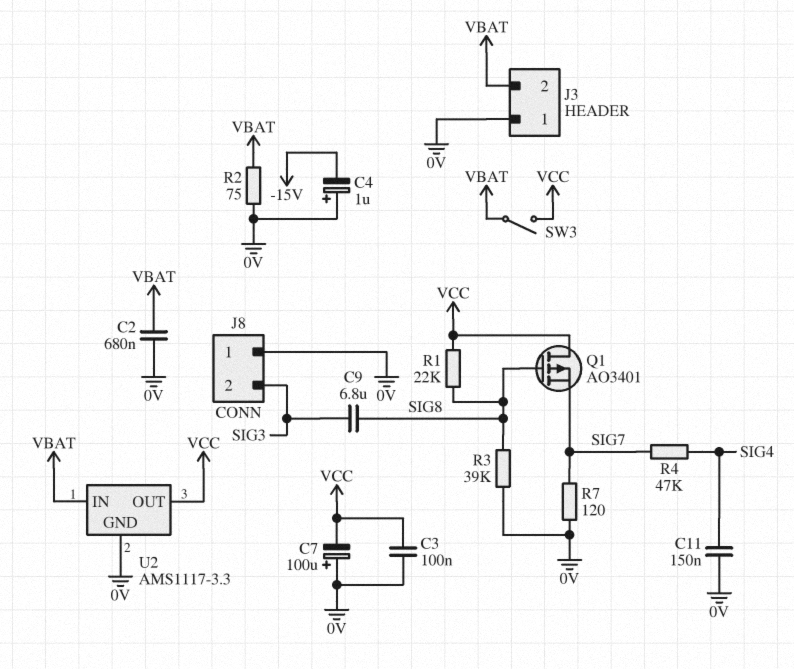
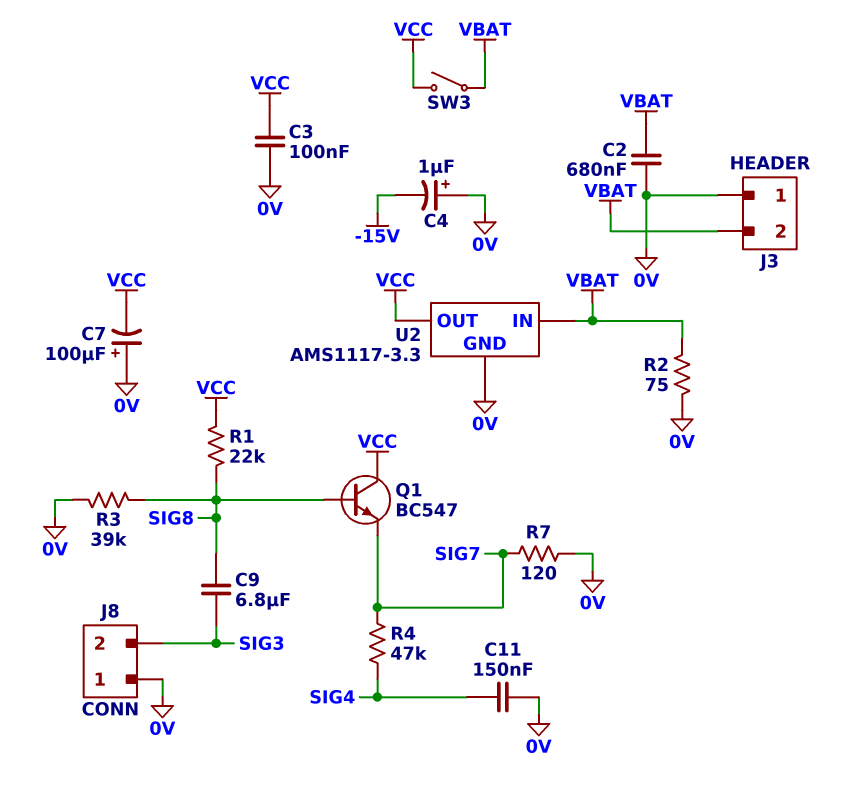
Q1: PMOS AO3401 (G SIG8, D VCC, S SIG7) -> NPN BC547 (B SIG8, C VCC, E SIG7)

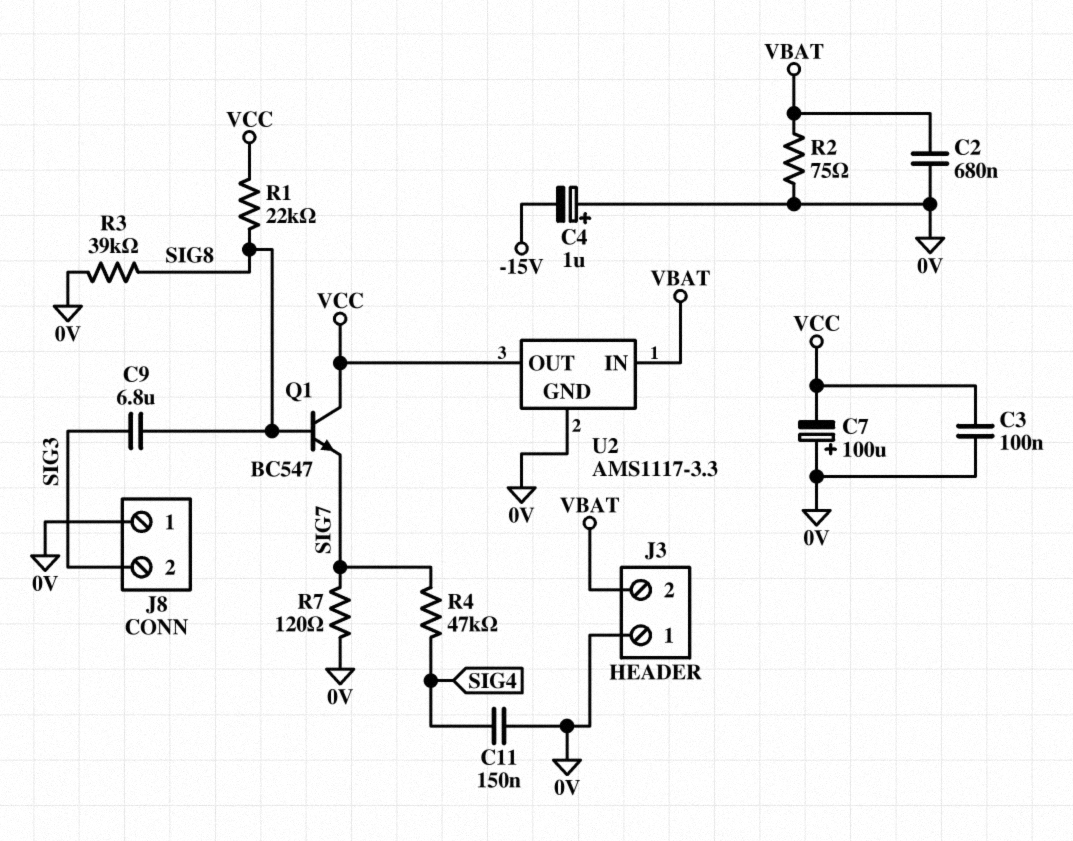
SW3: switch (VBAT, VCC) -> none

